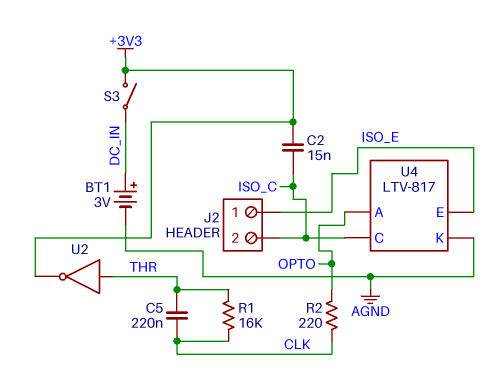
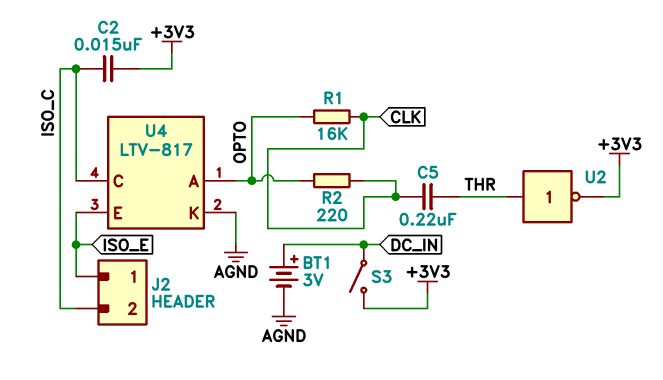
R1: 16k (CLK, THR) -> 16k (CLK, OPTO)

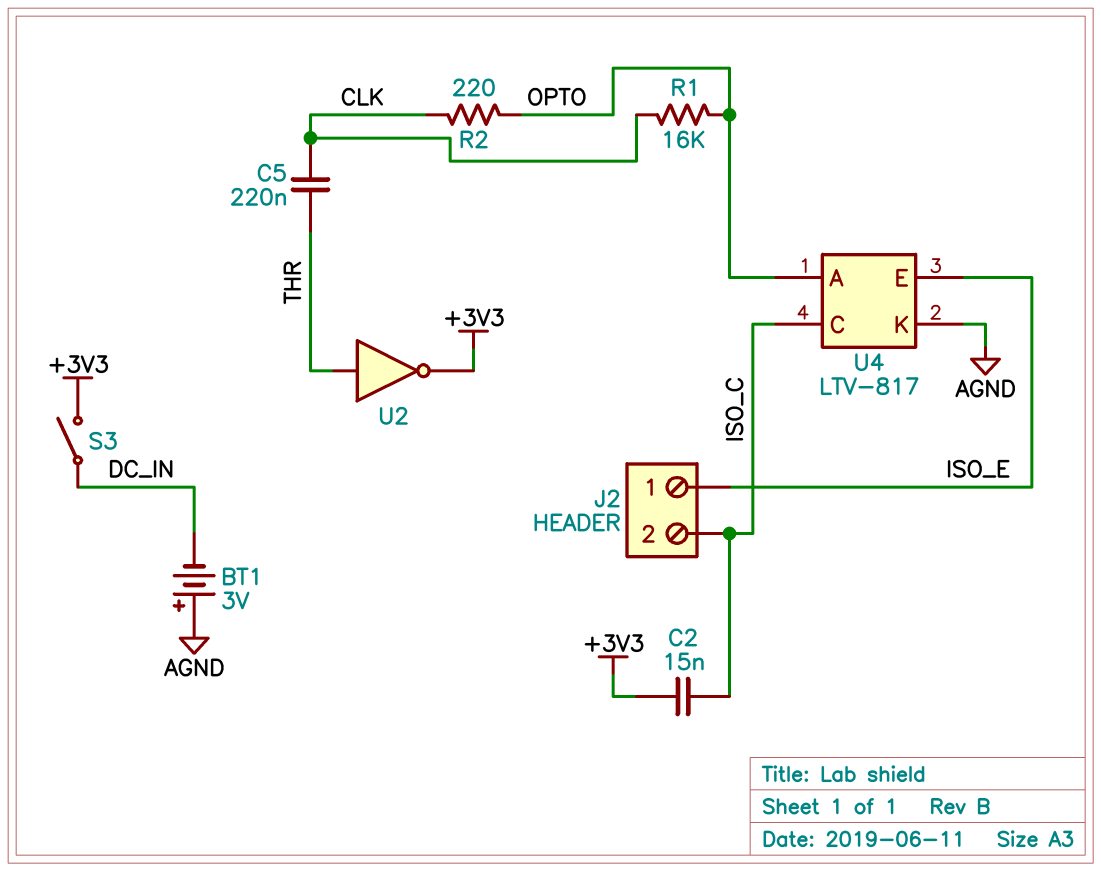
BT1: 3V (plus DC_IN, minus AGND) -> 3V (plus AGND, minus DC_IN)

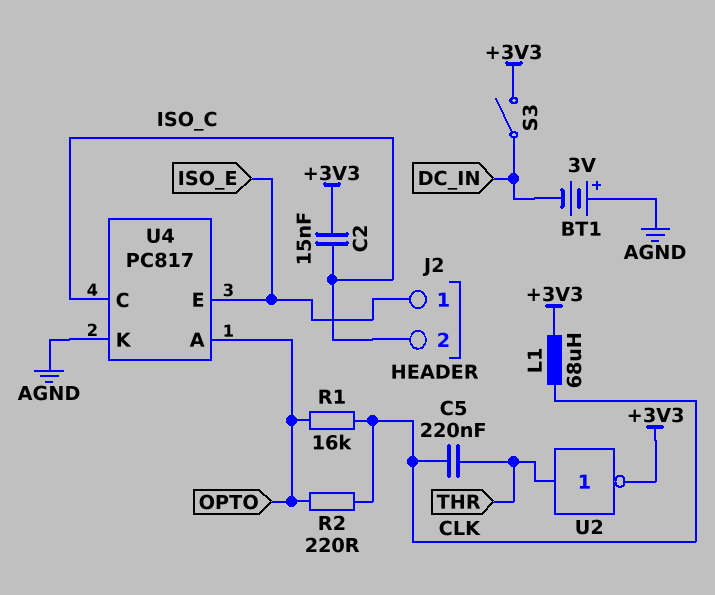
L1: none -> 68uH (+3V3, CLK)
U4: LTV-817 -> PC817

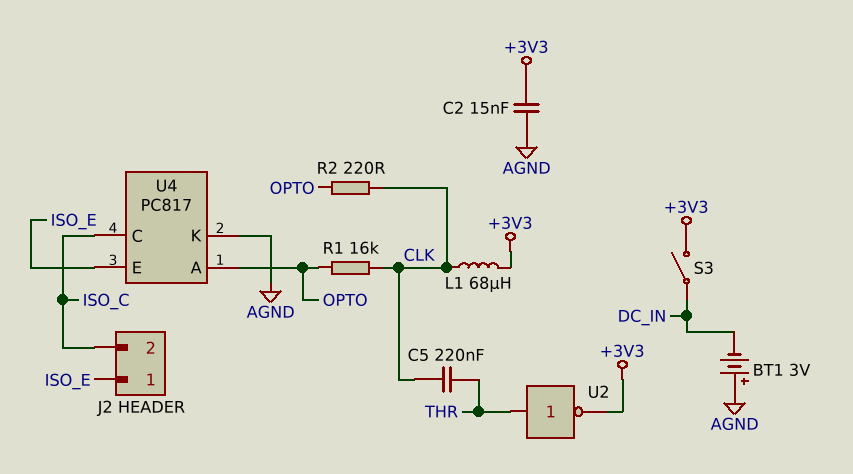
C2: 15nF (+3V3, ISO_C) -> 15nF (+3V3, AGND)

